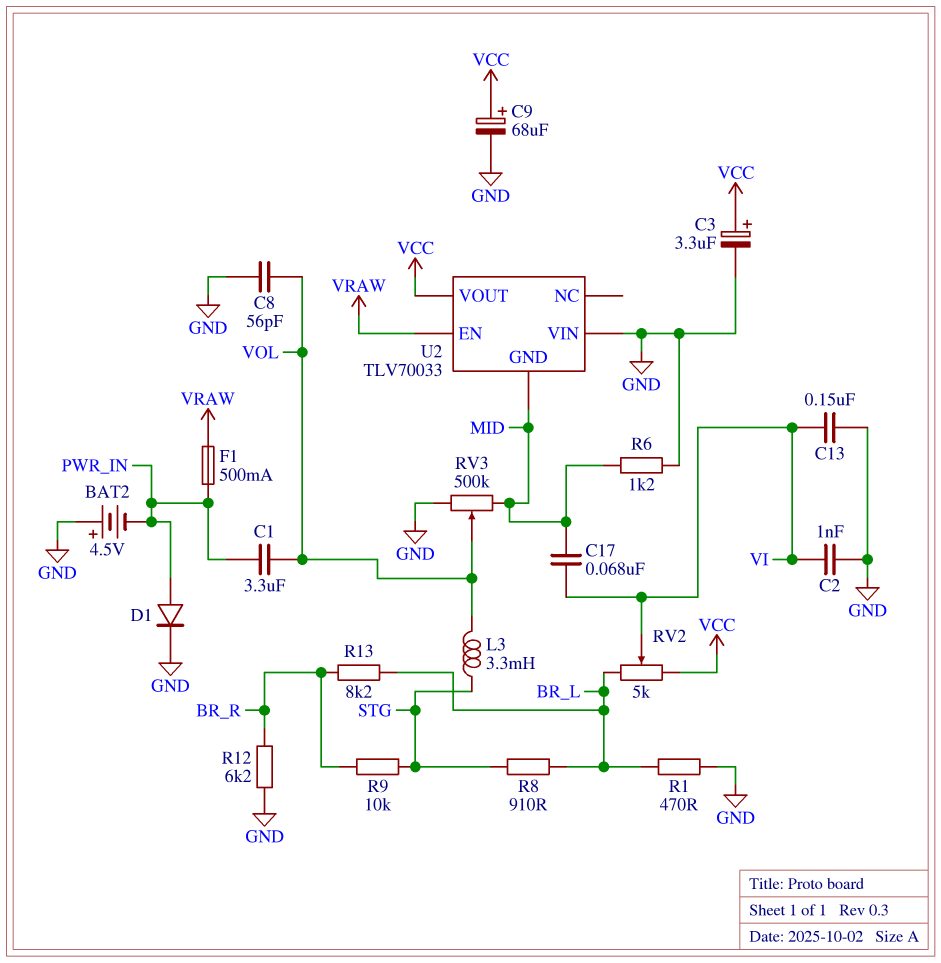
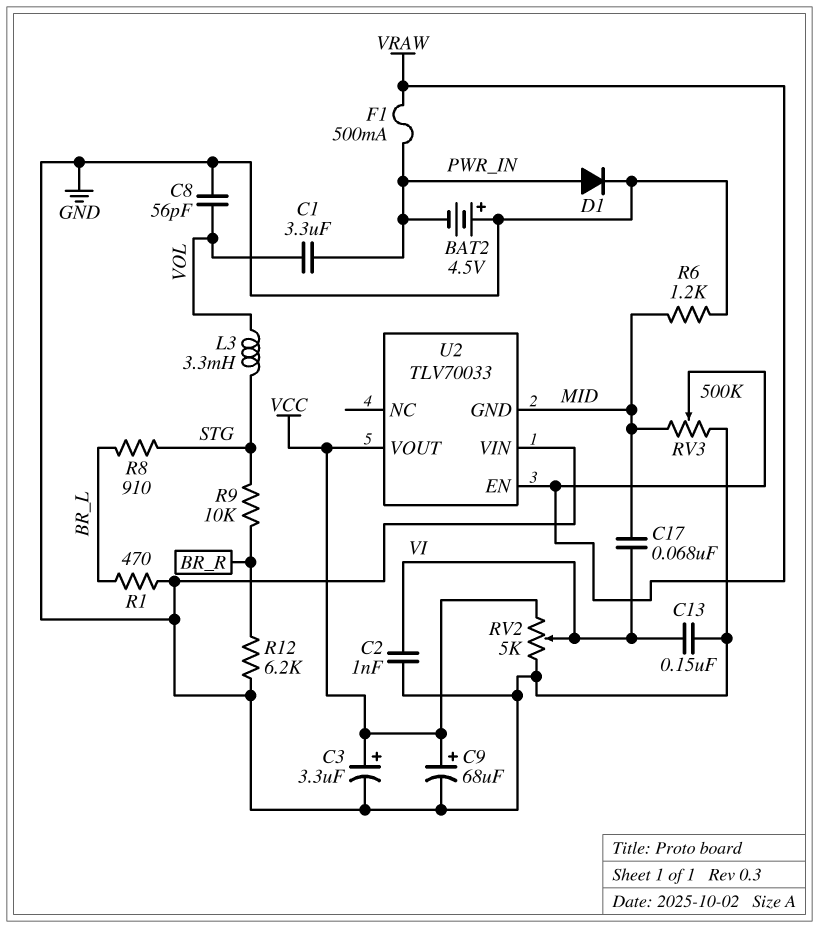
R13: 8.2k (BR_L, BR_R) -> none
RV2: 5k (BR_L, VCC, wiper VI) -> 5k (GND, VCC, wiper VI)
RV3: 500k (GND, MID, wiper VOL) -> 500k (GND, MID, wiper VRAW)

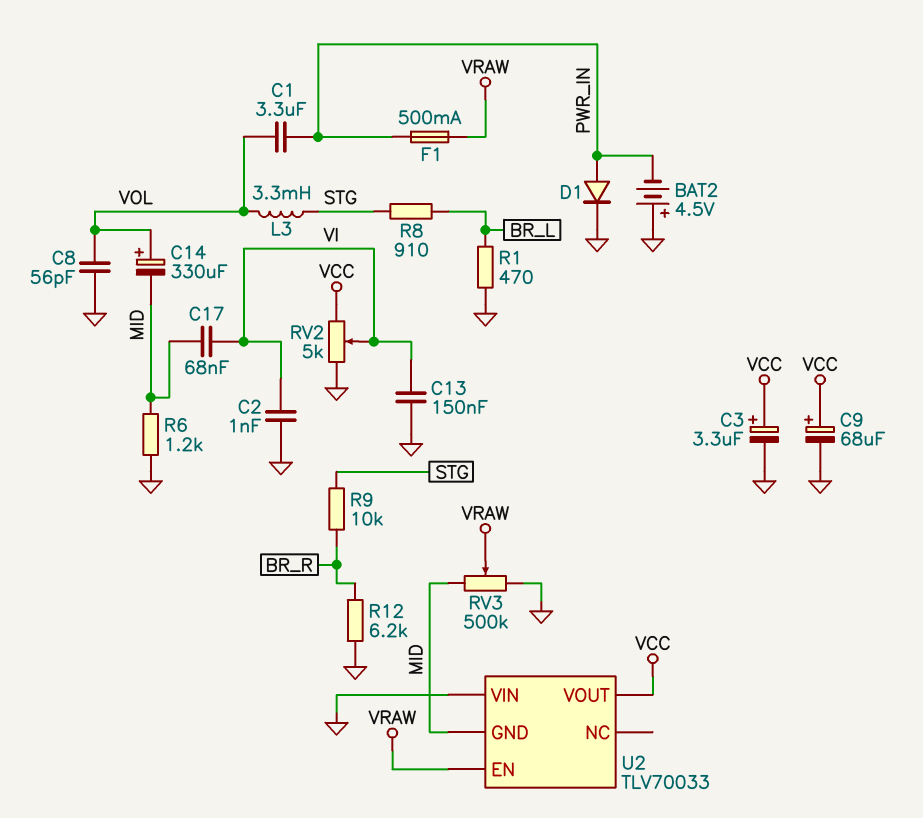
C14: none -> 330uF (plus VOL, minus MID)

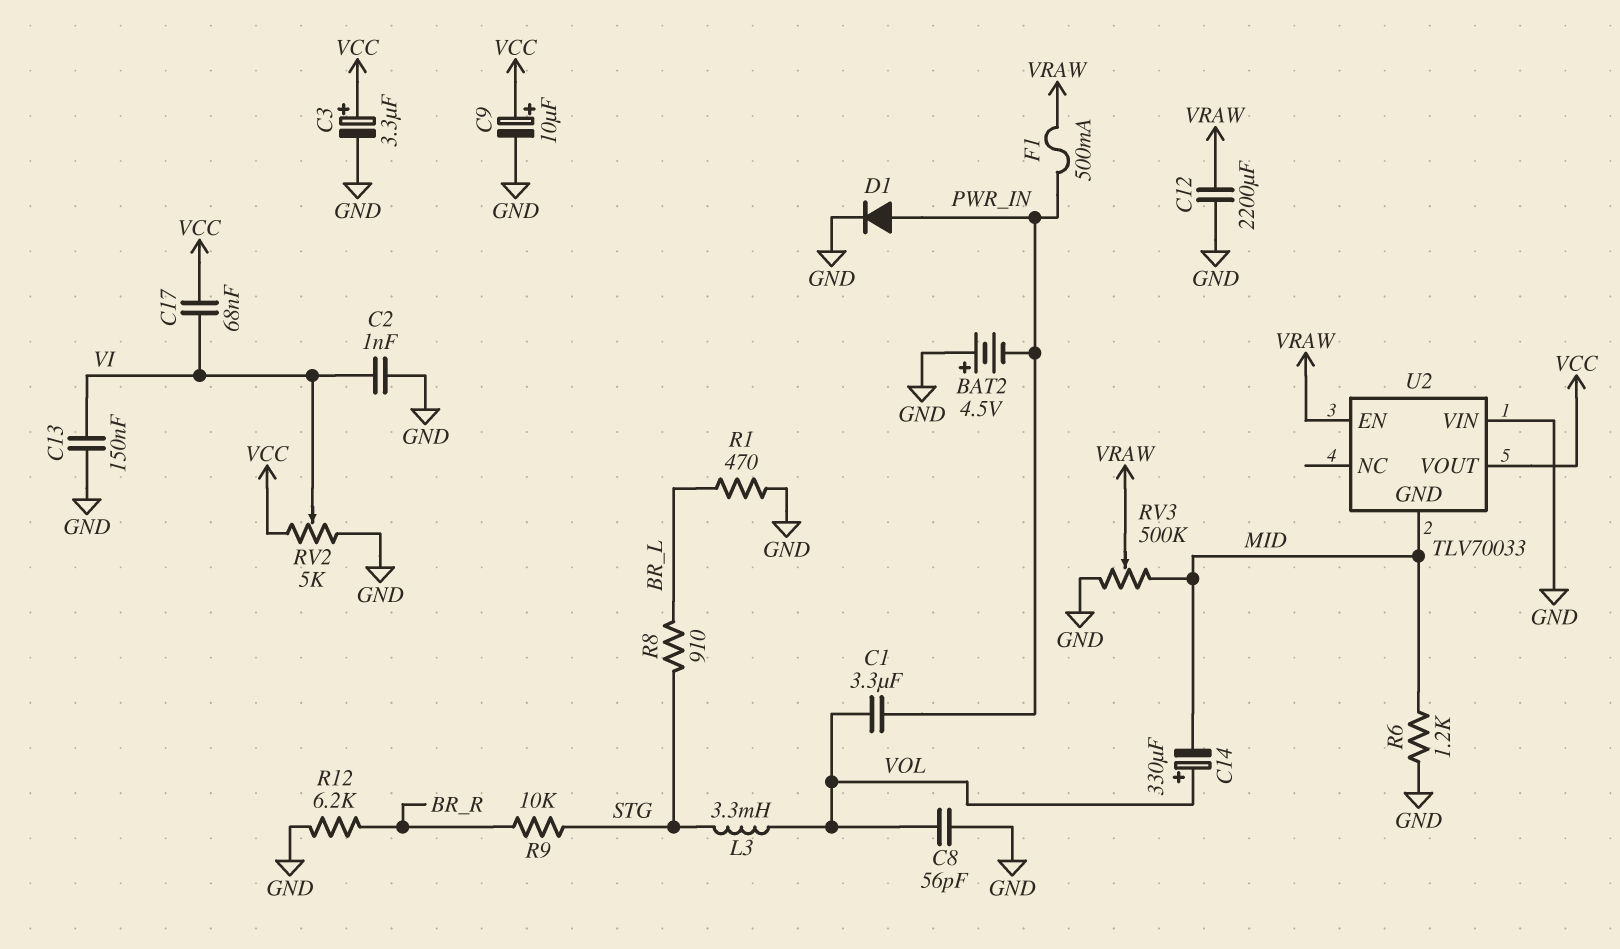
C9: 68uF (plus VCC, minus GND) -> 10uF (plus VCC, minus GND)
C12: none -> 2200uF (GND, VRAW)
C17: 68nF (MID, VI) -> 68nF (VCC, VI)

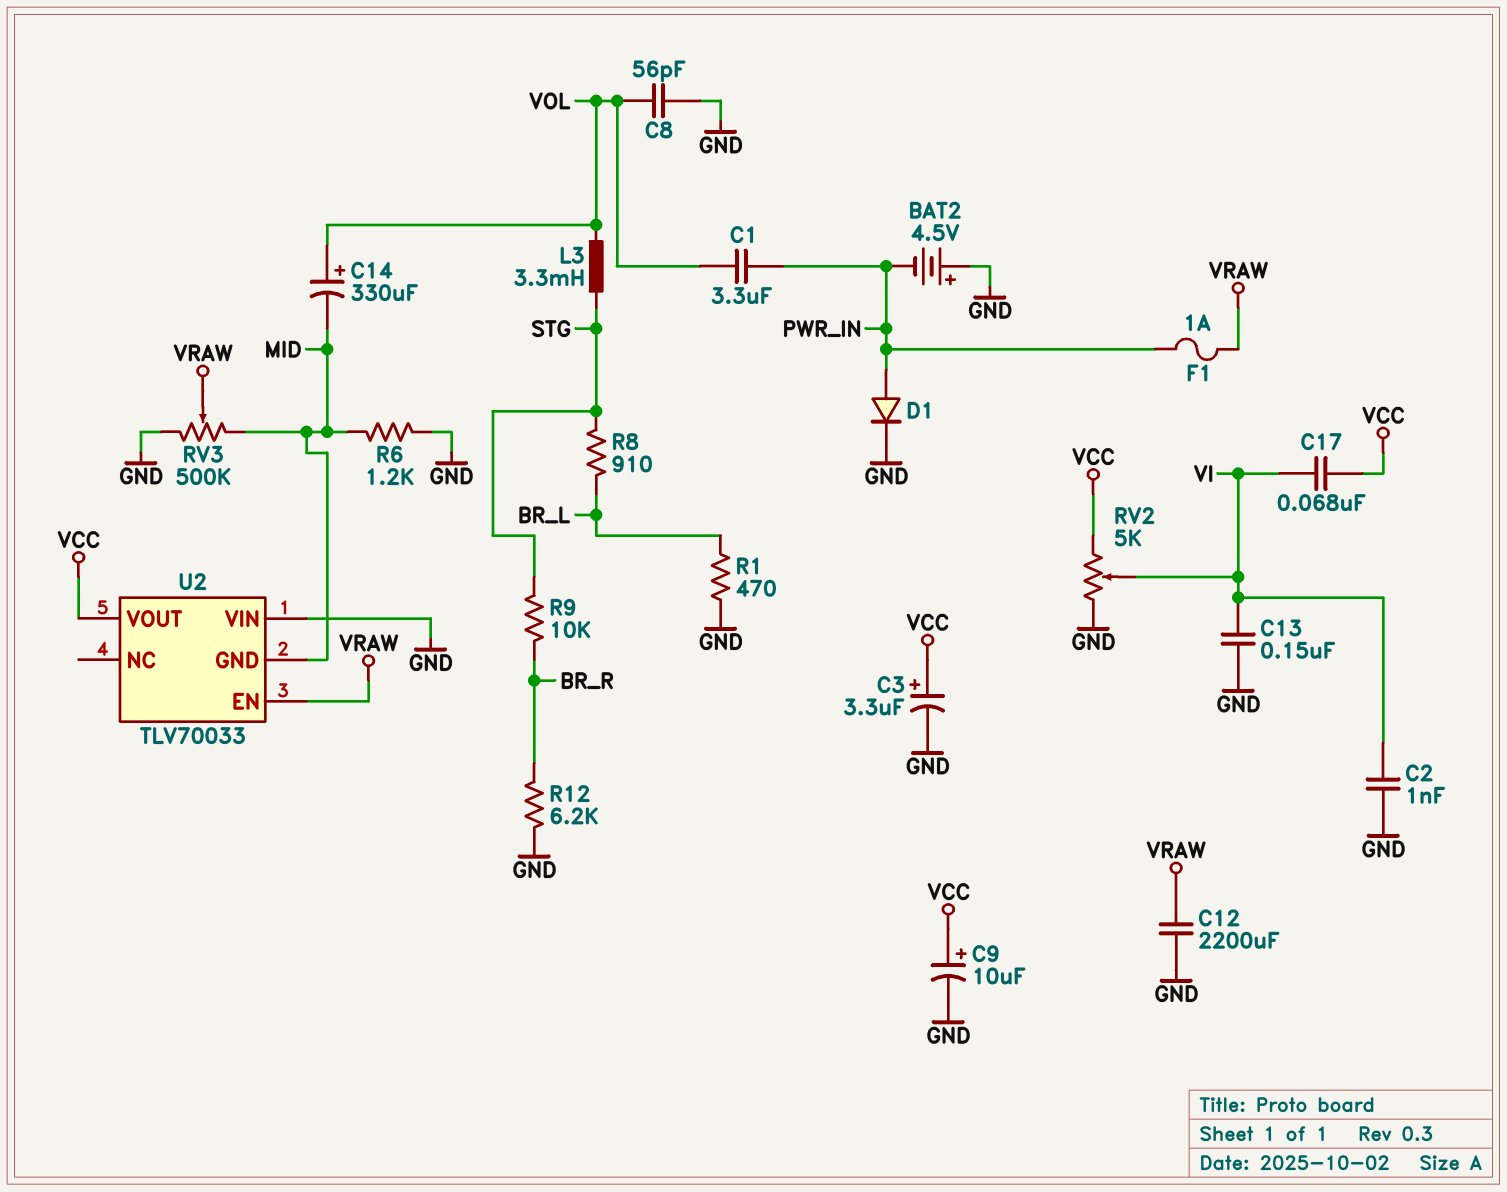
F1: 500mA (PWR_IN, VRAW) -> 1A (PWR_IN, VRAW)

